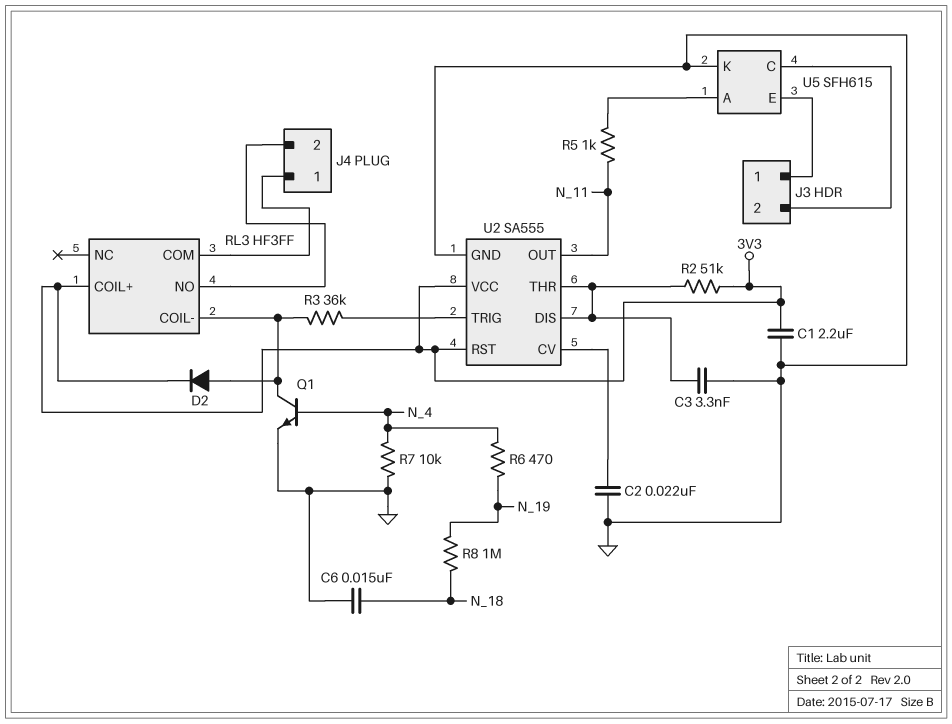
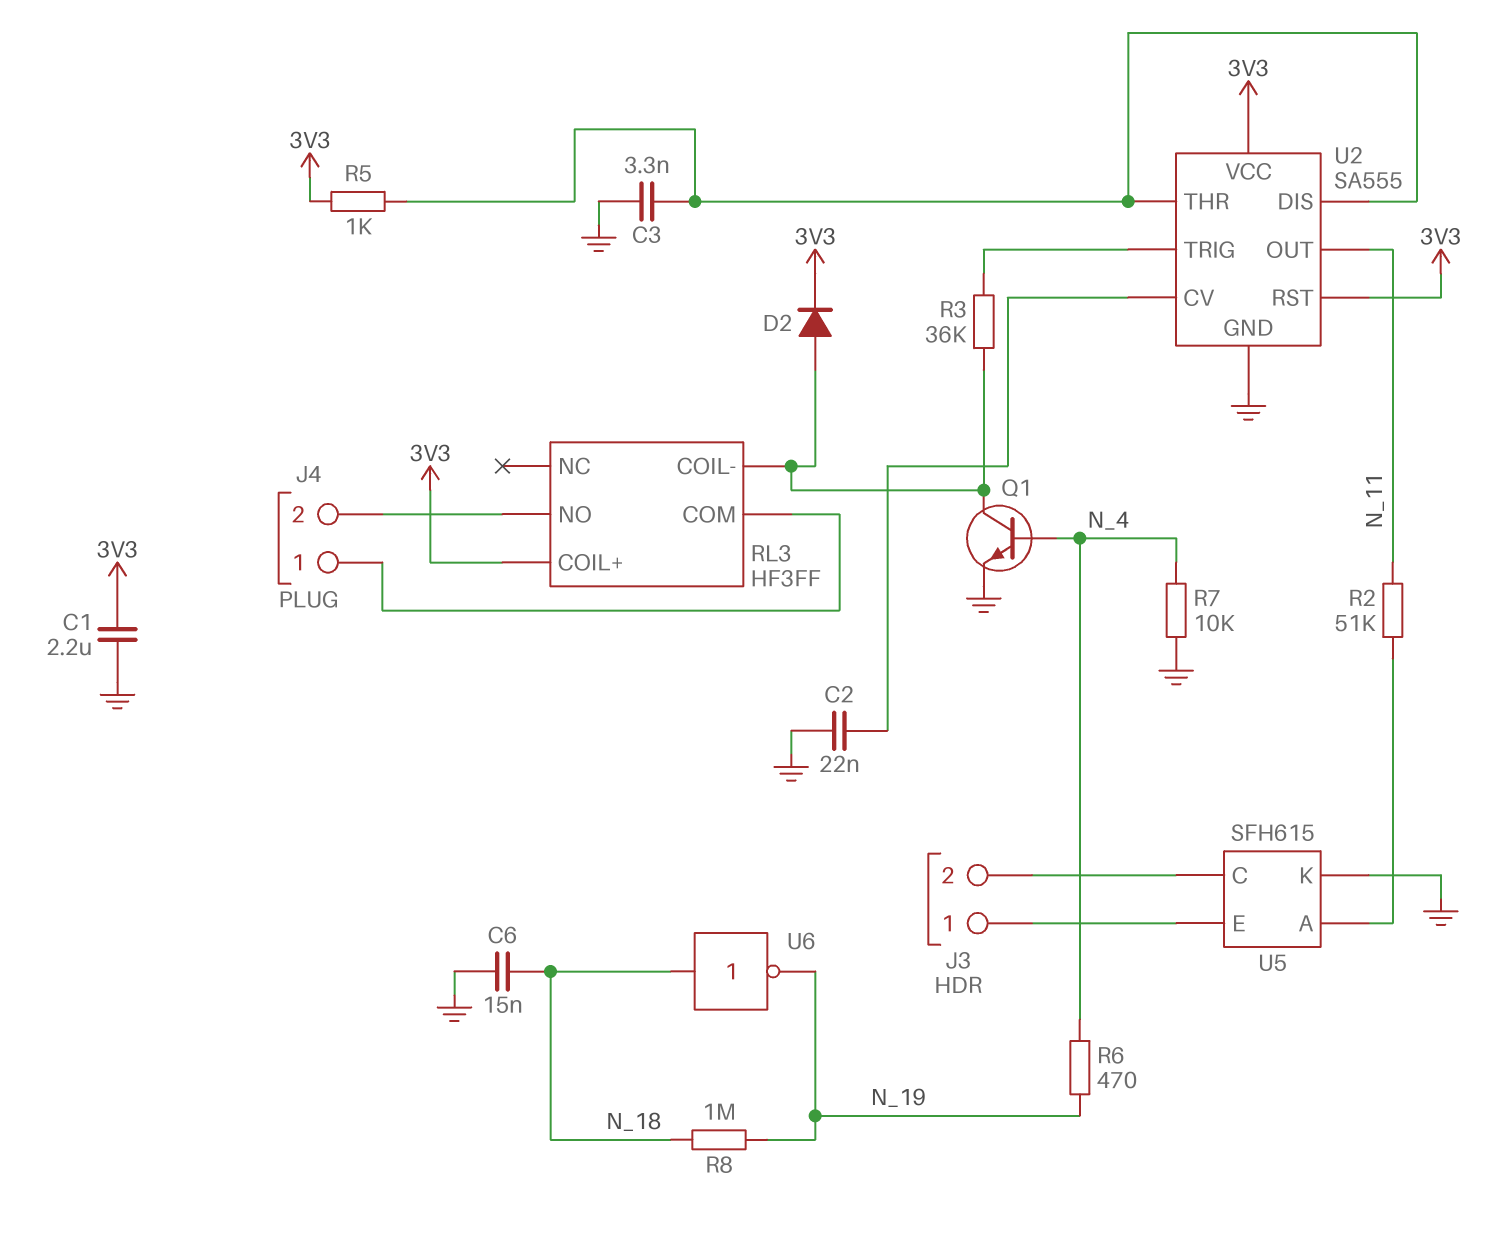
R2: 51k (3V3, U2/DIS) -> 51k (N_11, U5/A)
R5: 1k (N_11, U5/A) -> 1k (3V3, U2/DIS)
U6: none -> NOT (in N_18, out N_19)

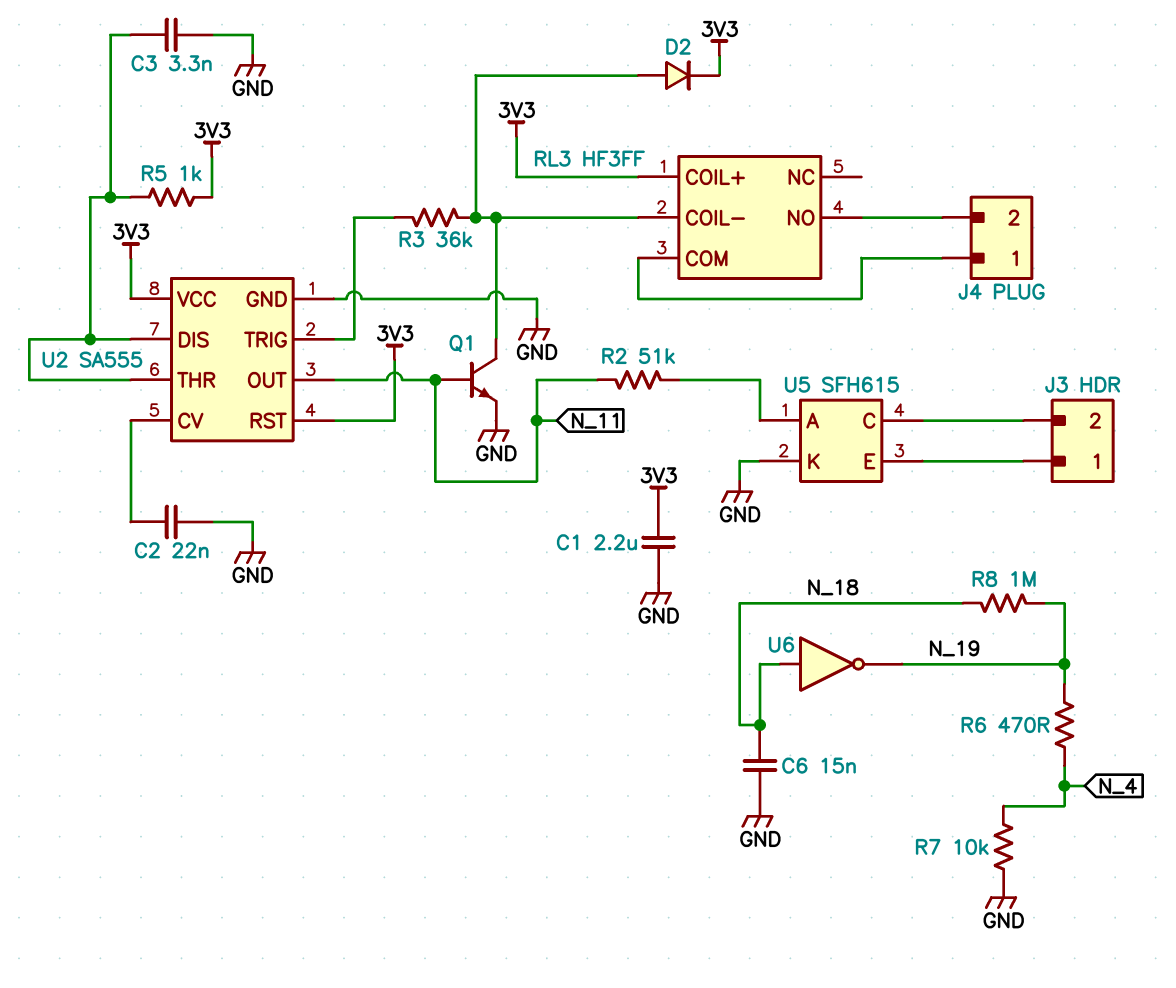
Q1: NPN (B N_4, C RL3/COIL-, E GND) -> NPN (B N_11, C RL3/COIL-, E GND)

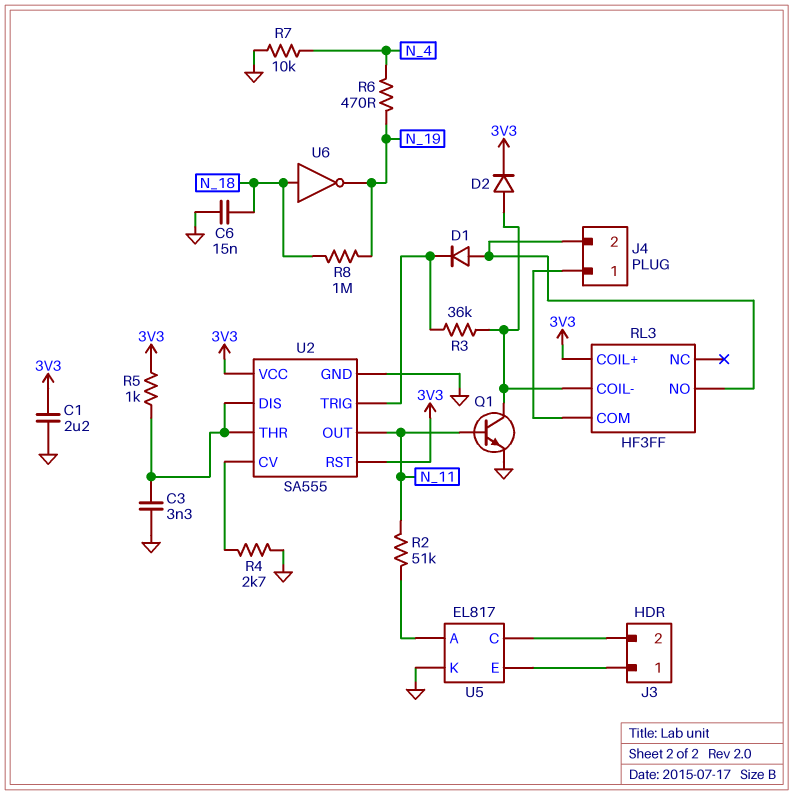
C2: 22nF (GND, U2/CV) -> none
D1: none -> diode (A J4/2, K U2/TRIG)
R4: none -> 2.7k (GND, U2/CV)
U5: SFH615 -> EL817

